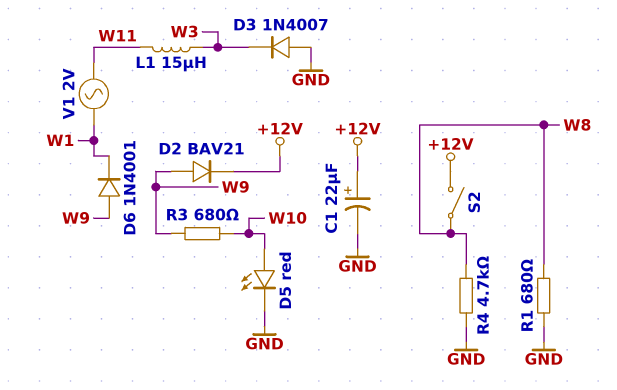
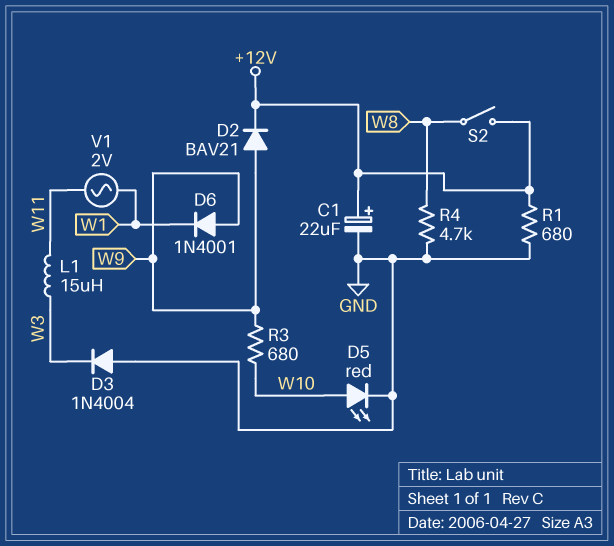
D3: diode 1N4007 (A GND, K W3) -> diode 1N4004 (A GND, K W3)
R1: 680 (GND, W8) -> 680 (+12V, GND)

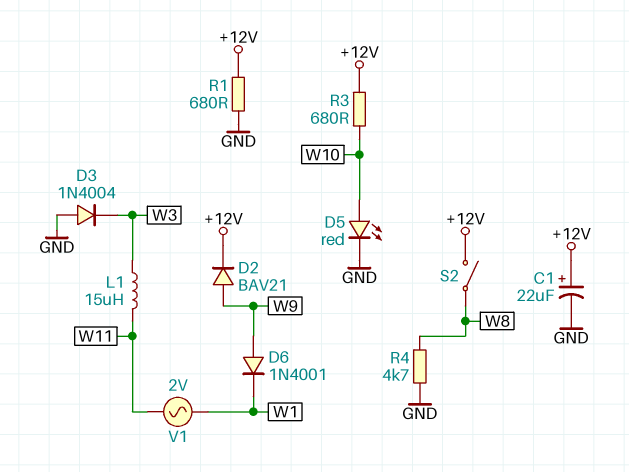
R3: 680 (W9, W10) -> 680 (+12V, W10)

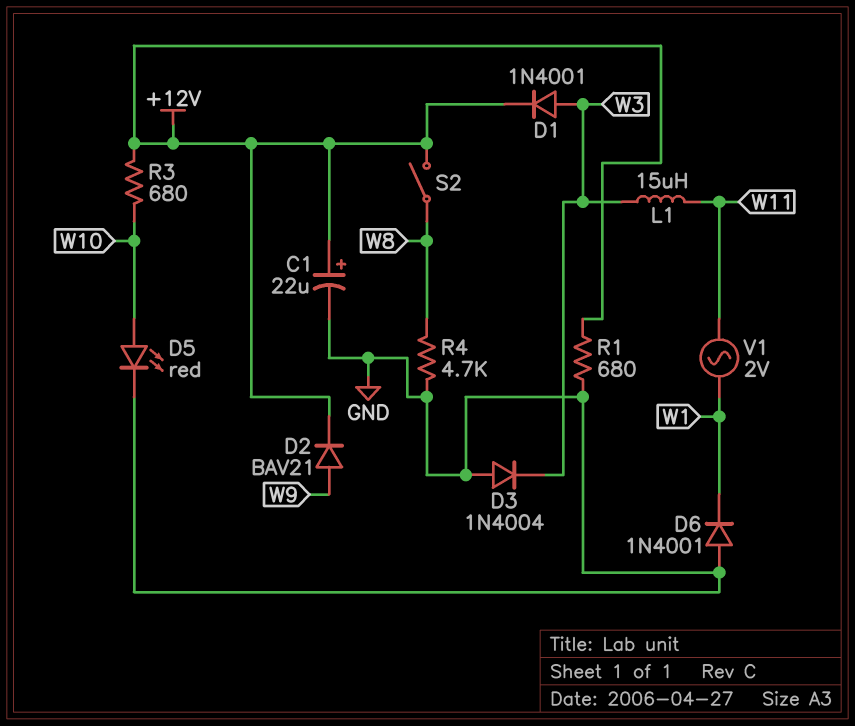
D1: none -> diode 1N4001 (A W3, K +12V)
D6: diode 1N4001 (A W9, K W1) -> diode 1N4001 (A GND, K W1)

